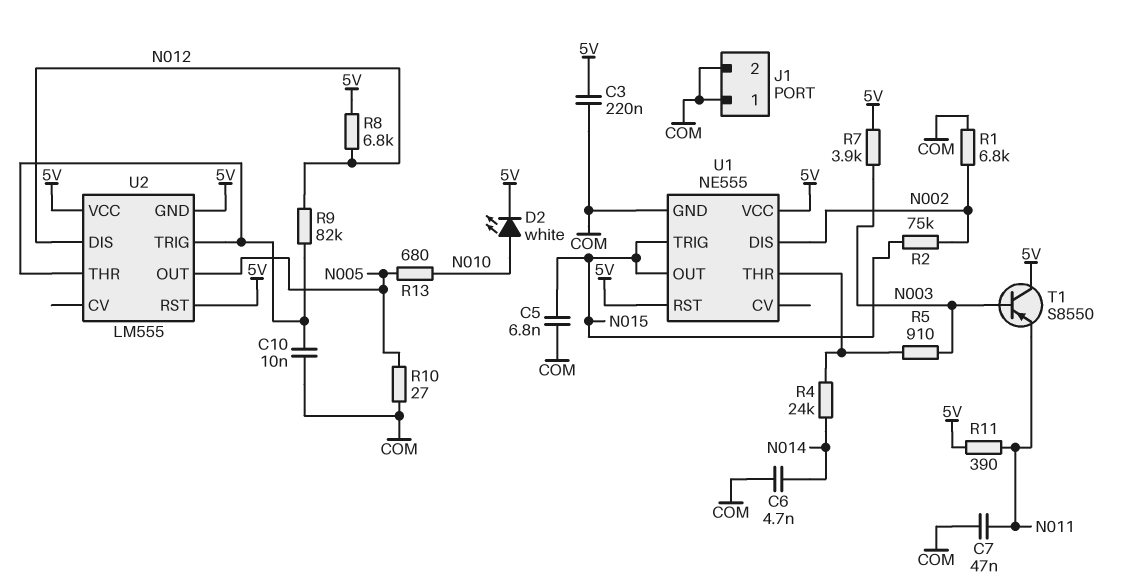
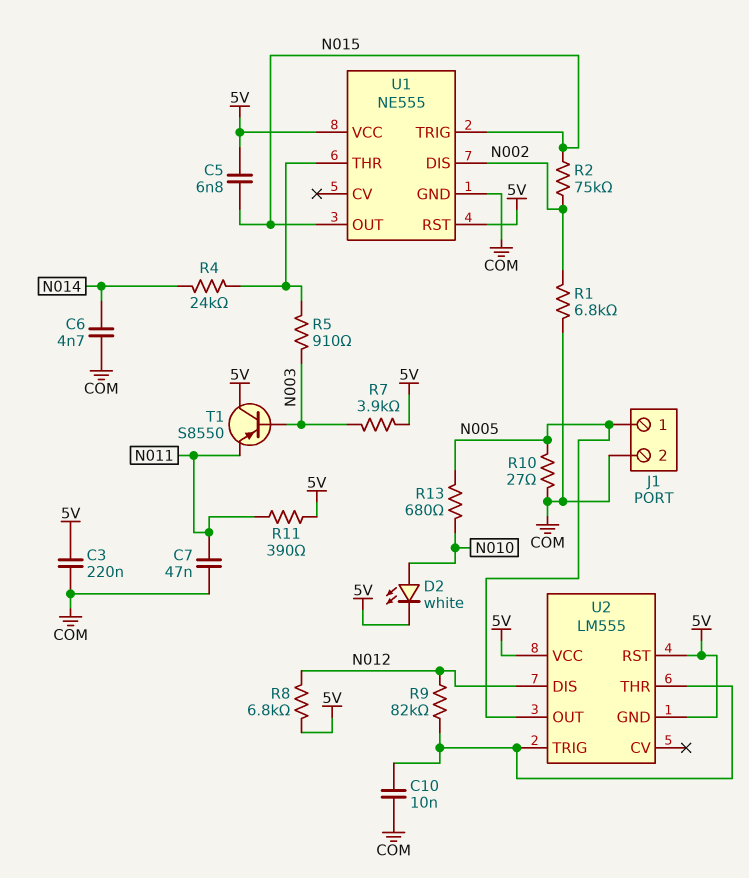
C5: 6.8nF (COM, N015) -> 6.8nF (5V, N015)
J1 pin 1: COM -> N005

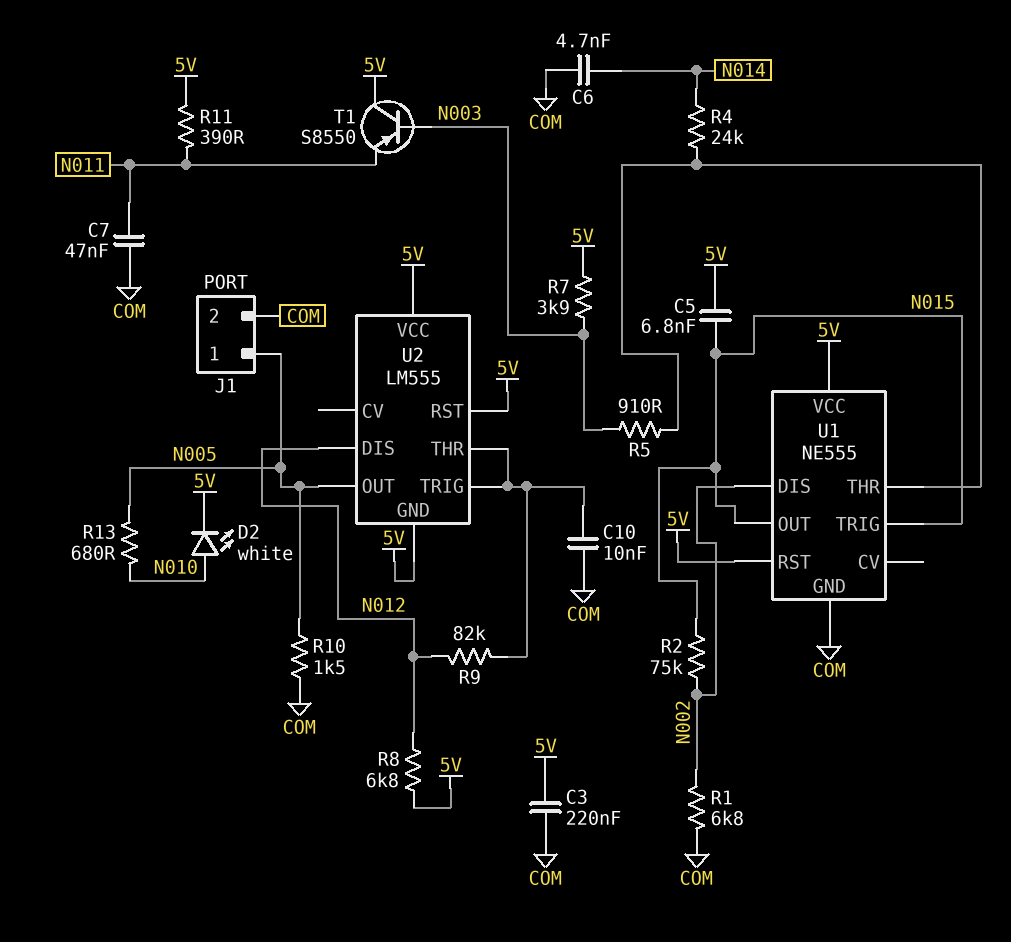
R10: 27 (COM, N005) -> 1.5k (COM, N005)

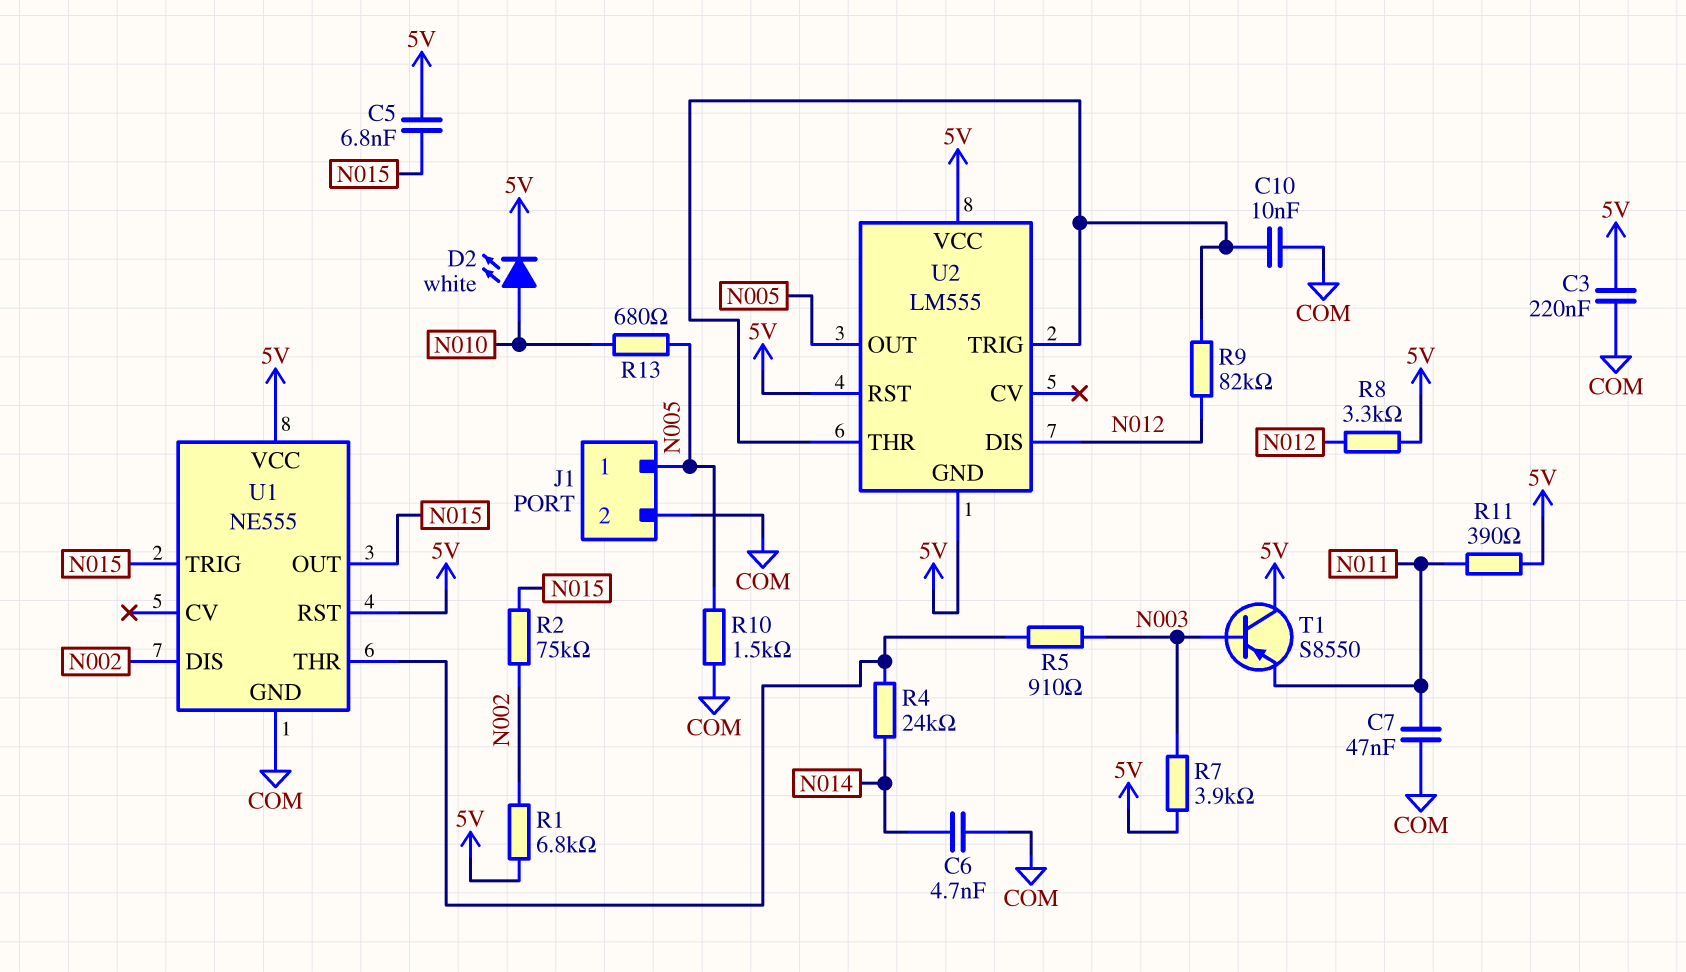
R1: 6.8k (COM, N002) -> 6.8k (5V, N002)
R8: 6.8k (5V, N012) -> 3.3k (5V, N012)

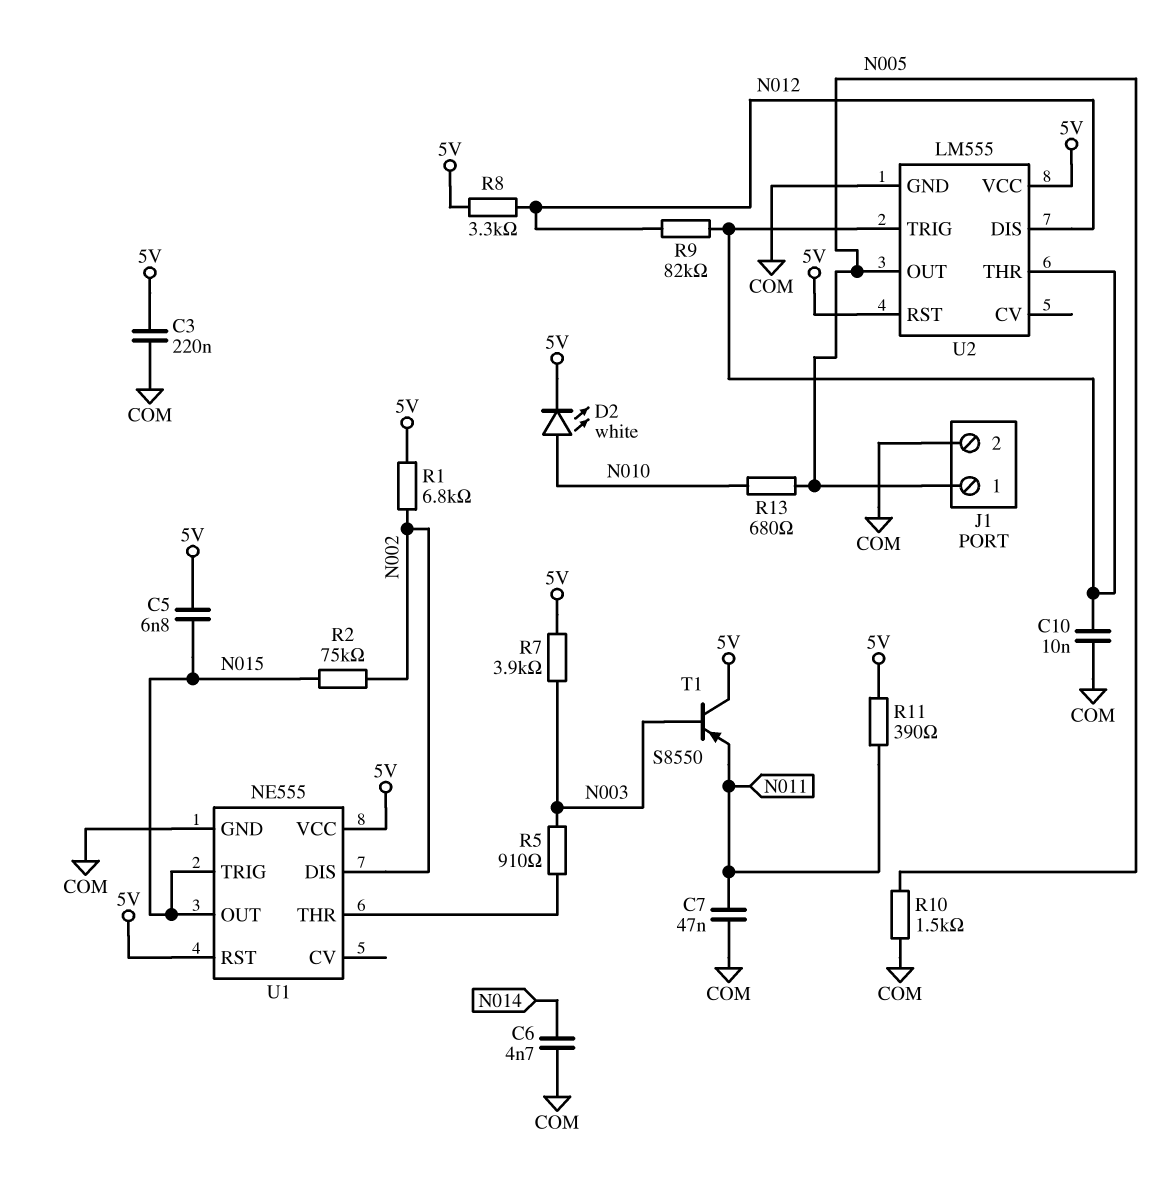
R4: 24k (N014, U1/THR) -> none
U2 pin GND: 5V -> COM

